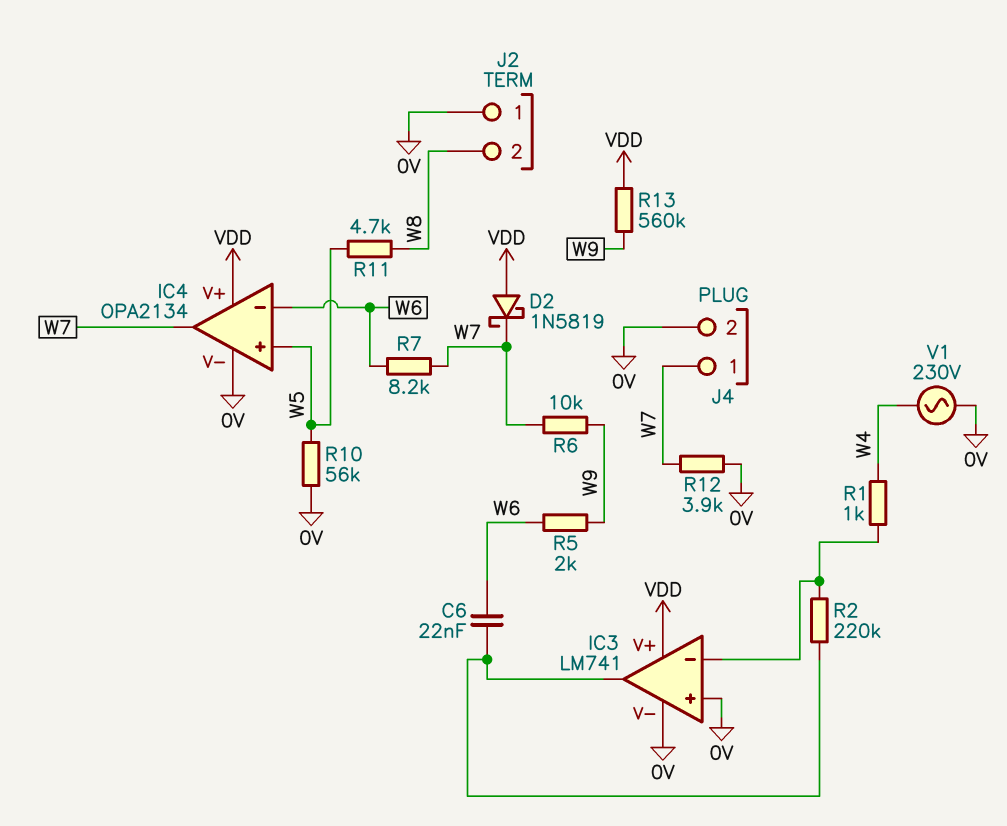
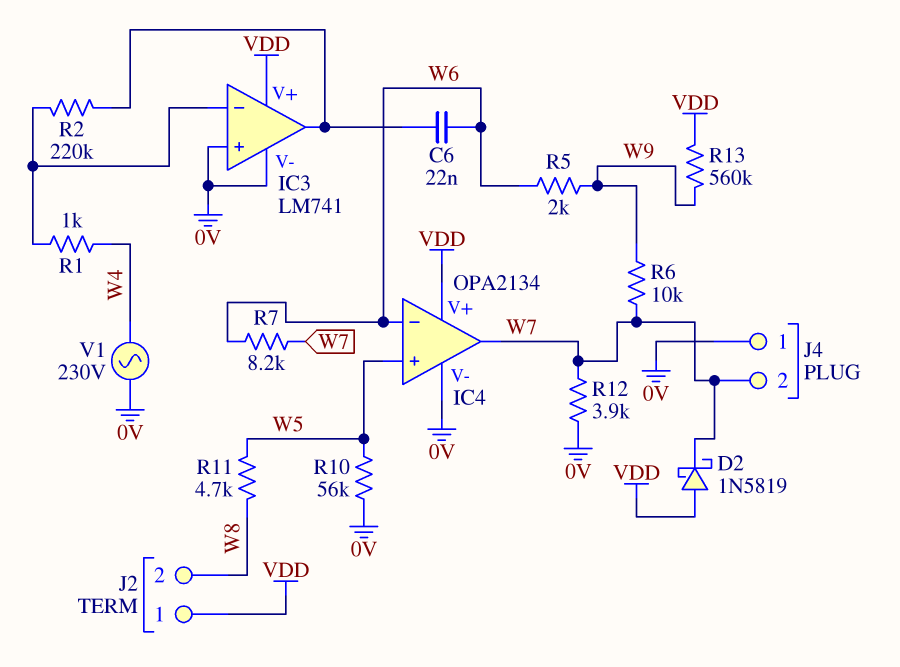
J2 pin 1: 0V -> VDD
J4 pin 1: W7 -> 0V
J4 pin 2: 0V -> W7

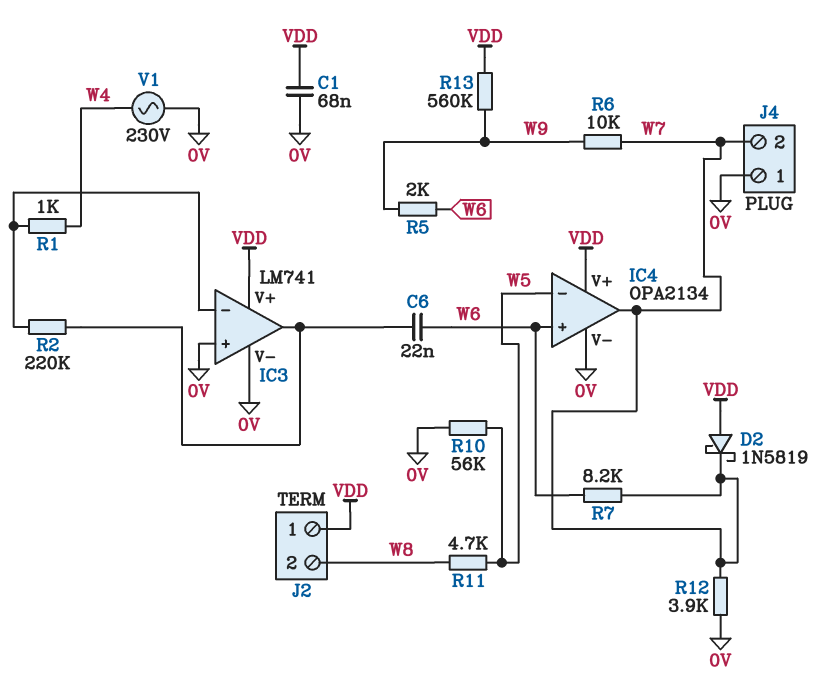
C1: none -> 68nF (0V, VDD)
IC4 pin in+: W5 -> W6
IC4 pin in-: W6 -> W5

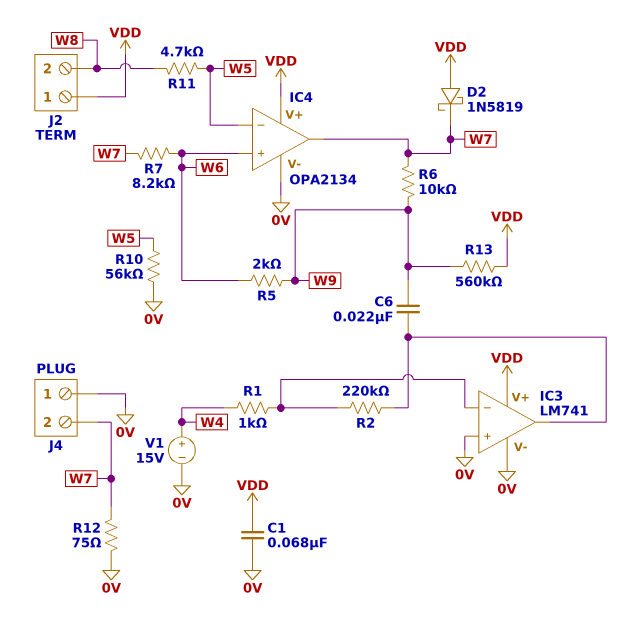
C6: 22nF (IC3/out, W6) -> 22nF (IC3/out, W9)
R12: 3.9k (0V, W7) -> 75 (0V, W7)
V1: AC 230V (0V, W4) -> 15V (plus W4, minus 0V)

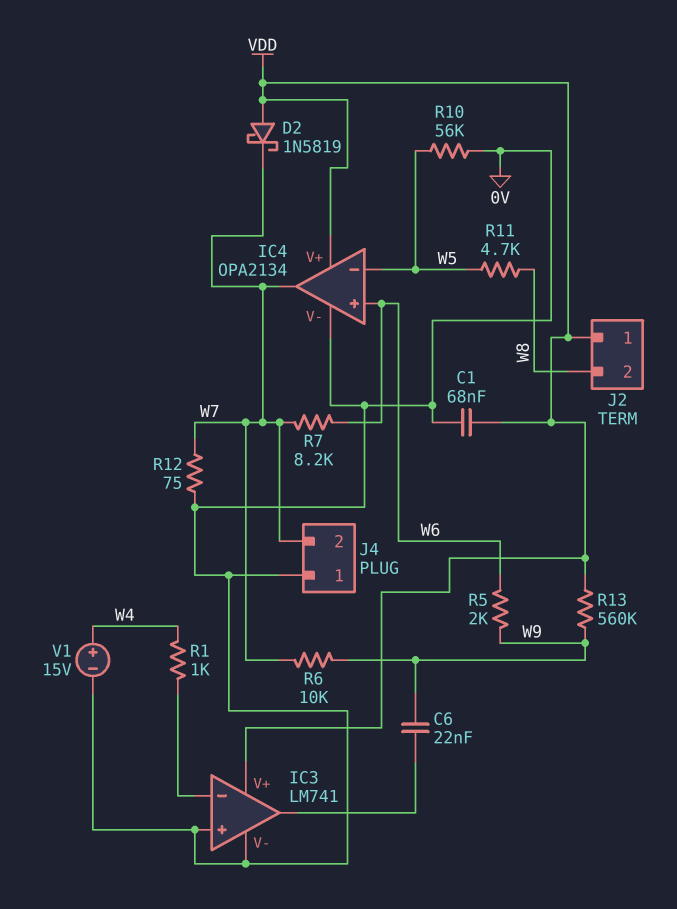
R2: 220k (IC3/in-, IC3/out) -> none

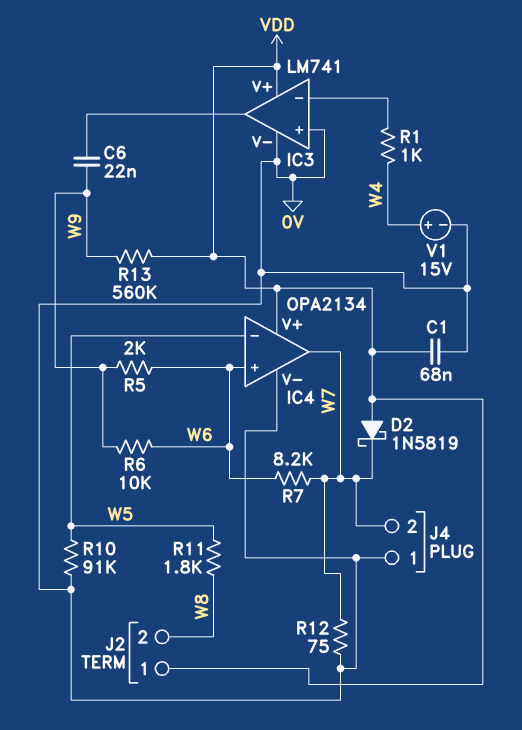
R6: 10k (W7, W9) -> 10k (W6, W9)
R10: 56k (0V, W5) -> 91k (0V, W5)
R11: 4.7k (W5, W8) -> 1.8k (W5, W8)

